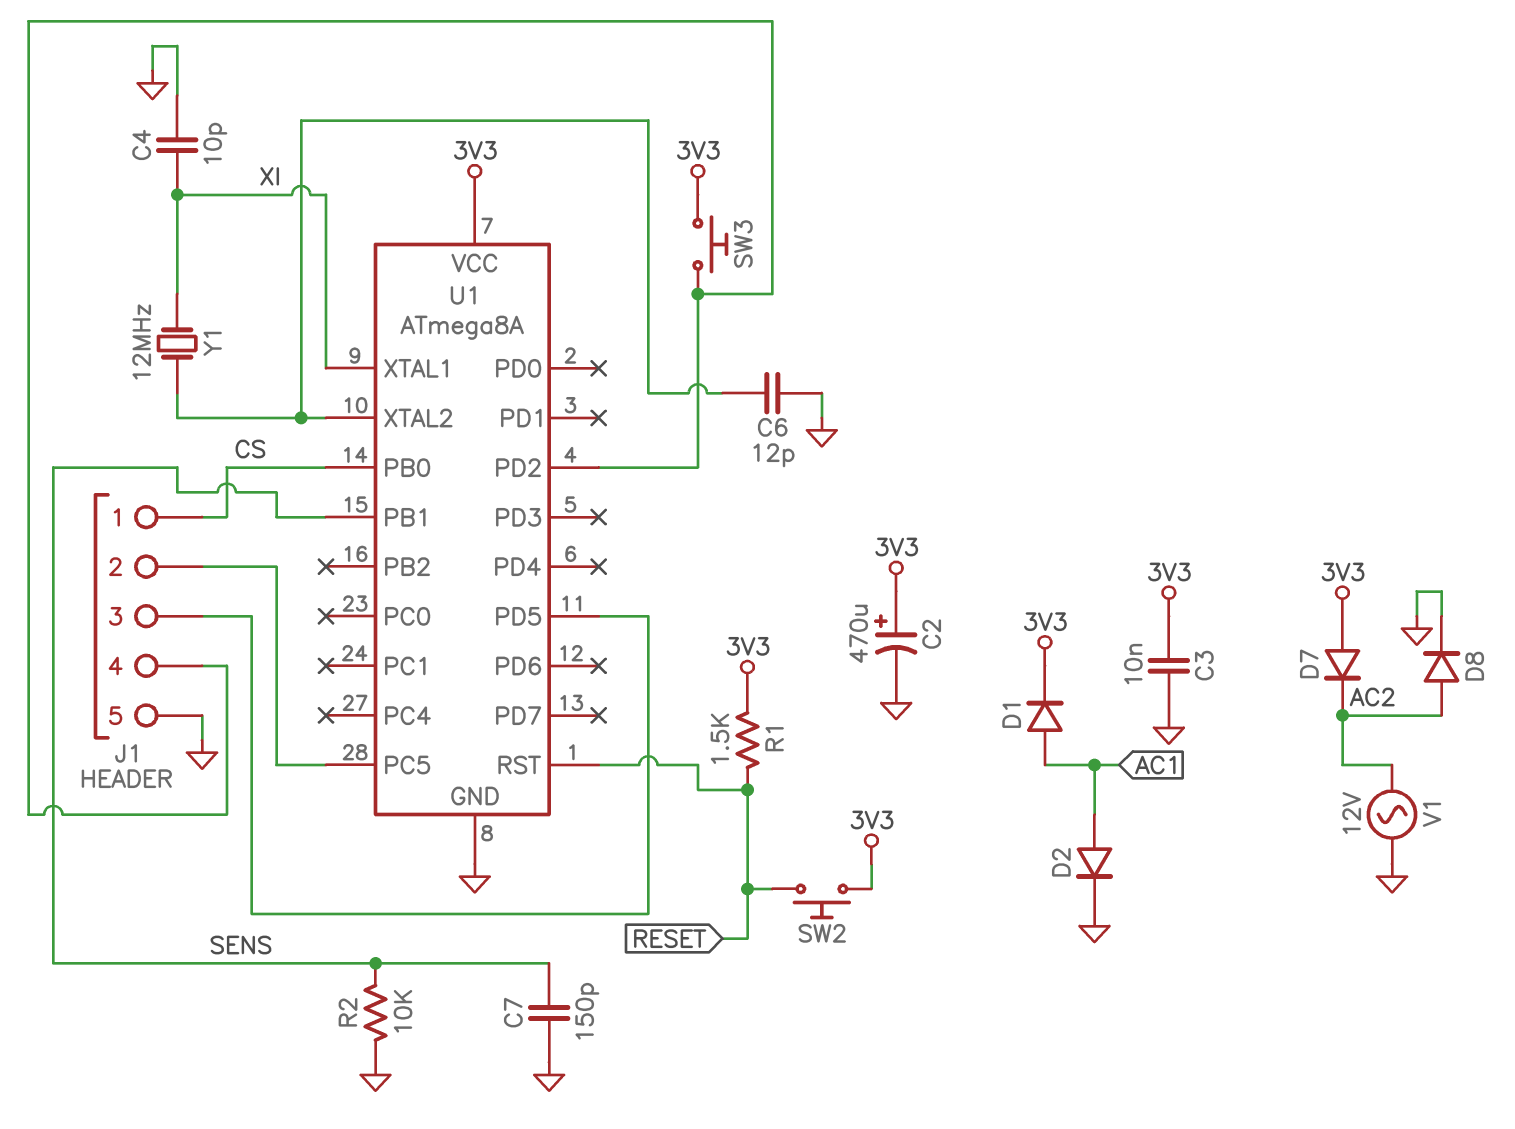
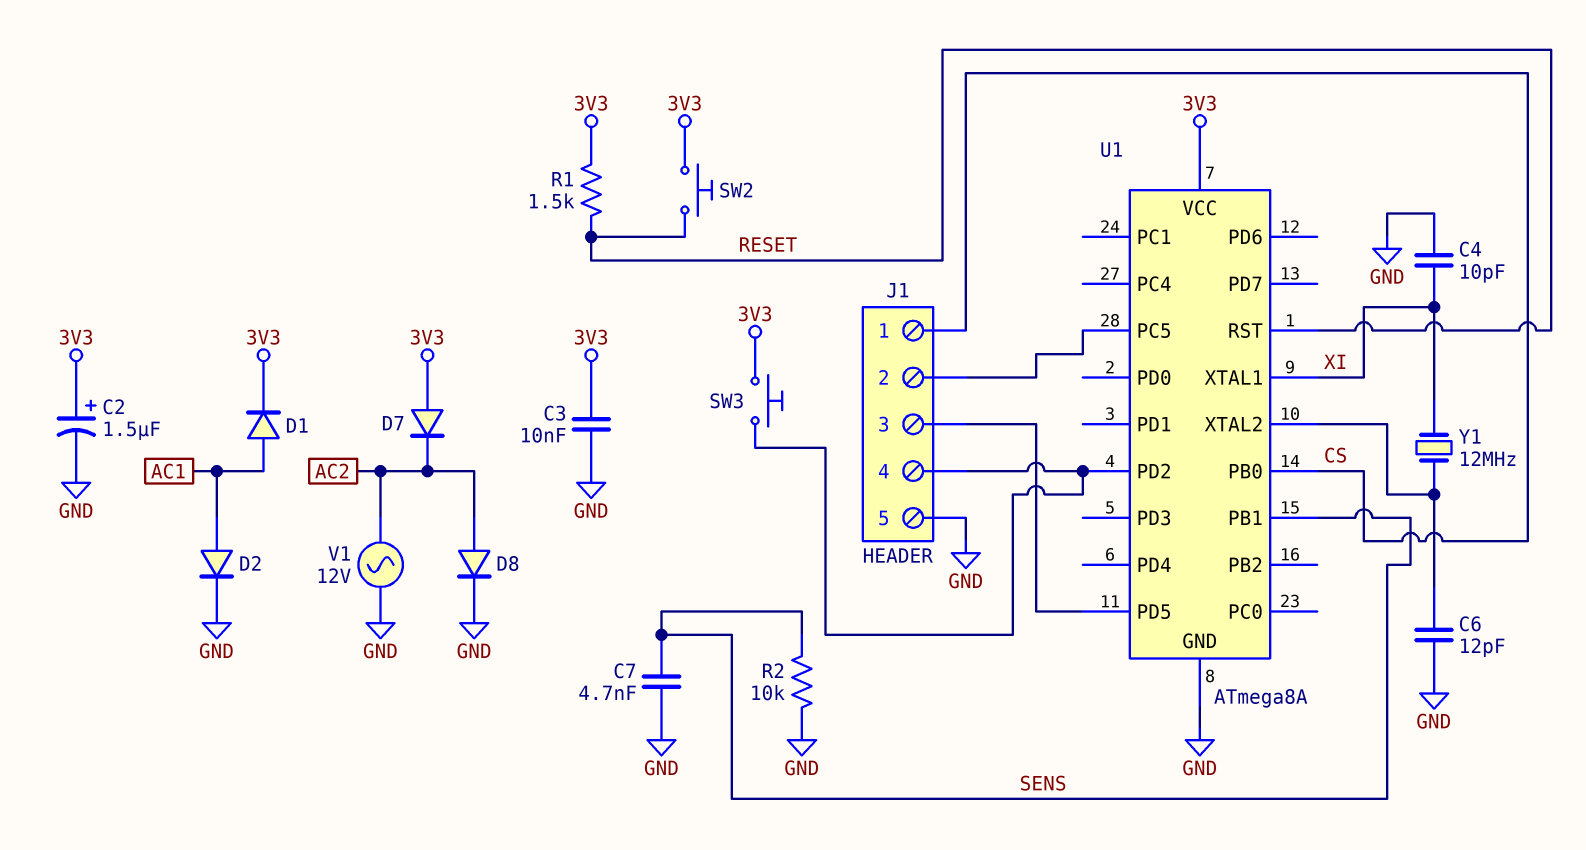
C2: 470uF (plus 3V3, minus GND) -> 1.5uF (plus 3V3, minus GND)
C7: 150pF (GND, SENS) -> 4.7nF (GND, SENS)

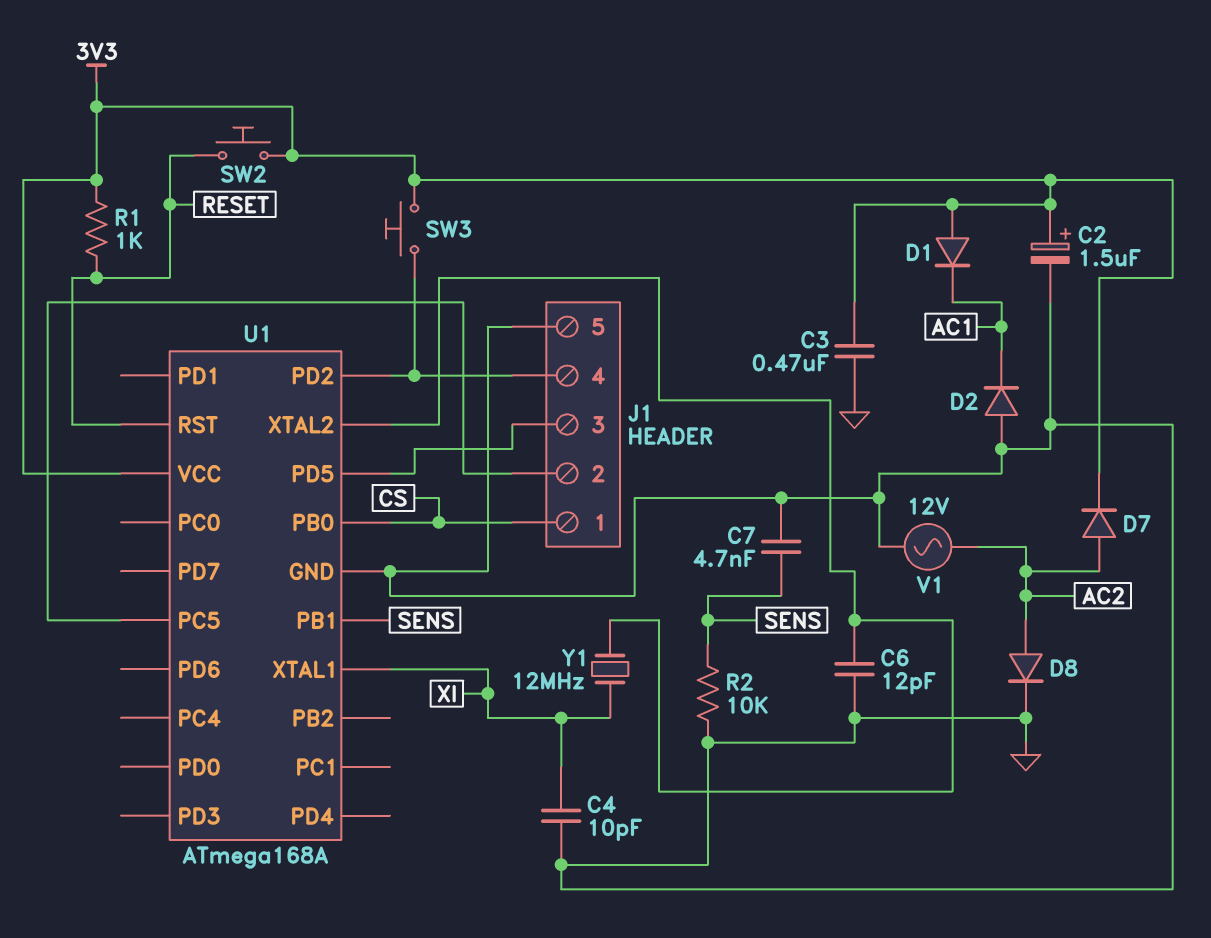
C3: 10nF (3V3, GND) -> 470nF (3V3, GND)
D1: diode (A AC1, K 3V3) -> diode (A 3V3, K AC1)
D2: diode (A AC1, K GND) -> diode (A GND, K AC1)
D7: diode (A 3V3, K AC2) -> diode (A AC2, K 3V3)
R1: 1.5k (3V3, RESET) -> 1k (3V3, RESET)
U1: ATmega8A -> ATmega168A

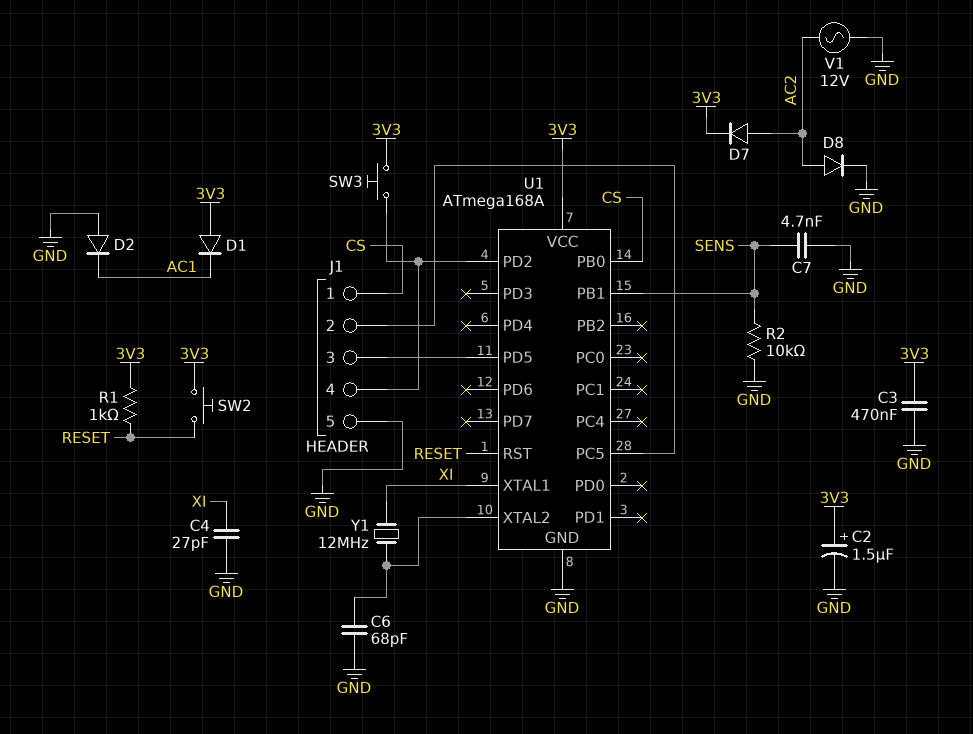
C4: 10pF (GND, XI) -> 27pF (GND, XI)
C6: 12pF (GND, U1/XTAL2) -> 68pF (GND, U1/XTAL2)

